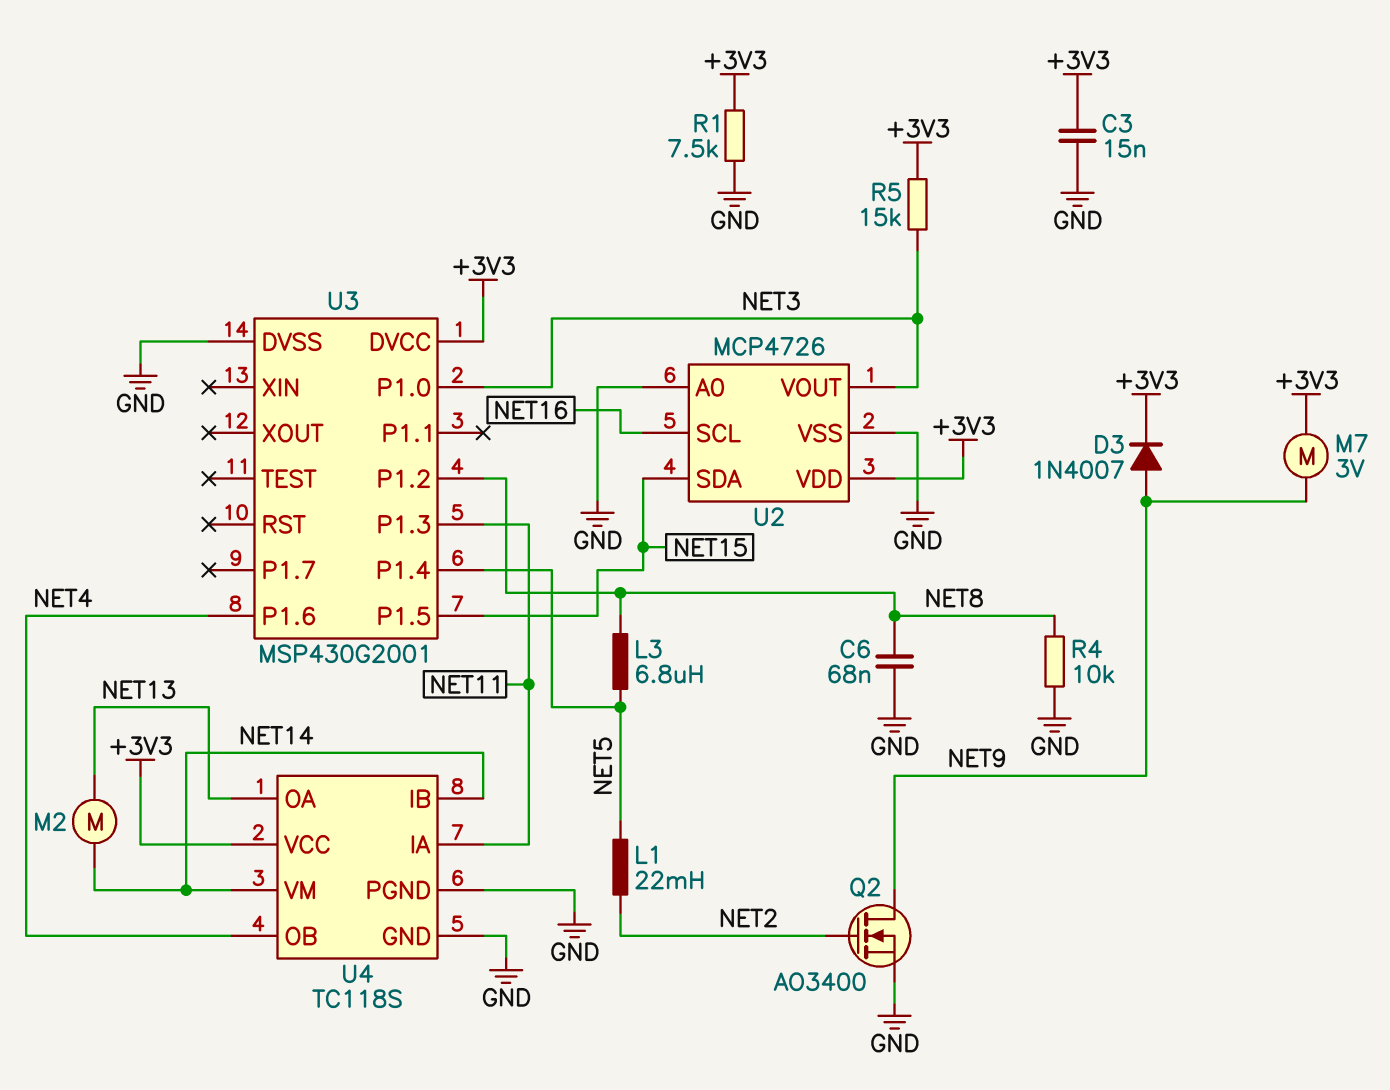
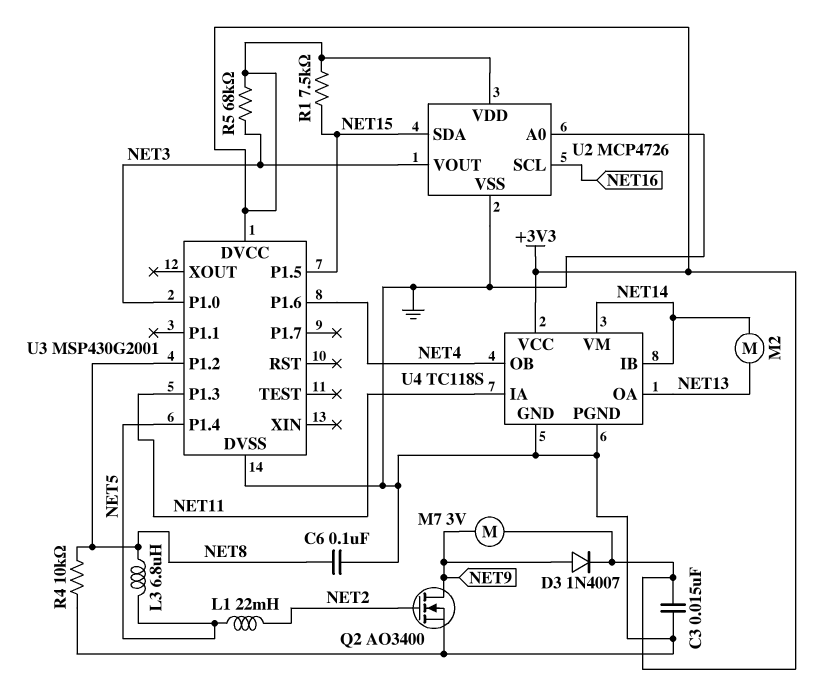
C6: 68nF (GND, NET8) -> 100nF (GND, NET8)
R1: 7.5k (+3V3, GND) -> 7.5k (+3V3, NET15)
R5: 15k (+3V3, NET3) -> 68k (+3V3, NET3)

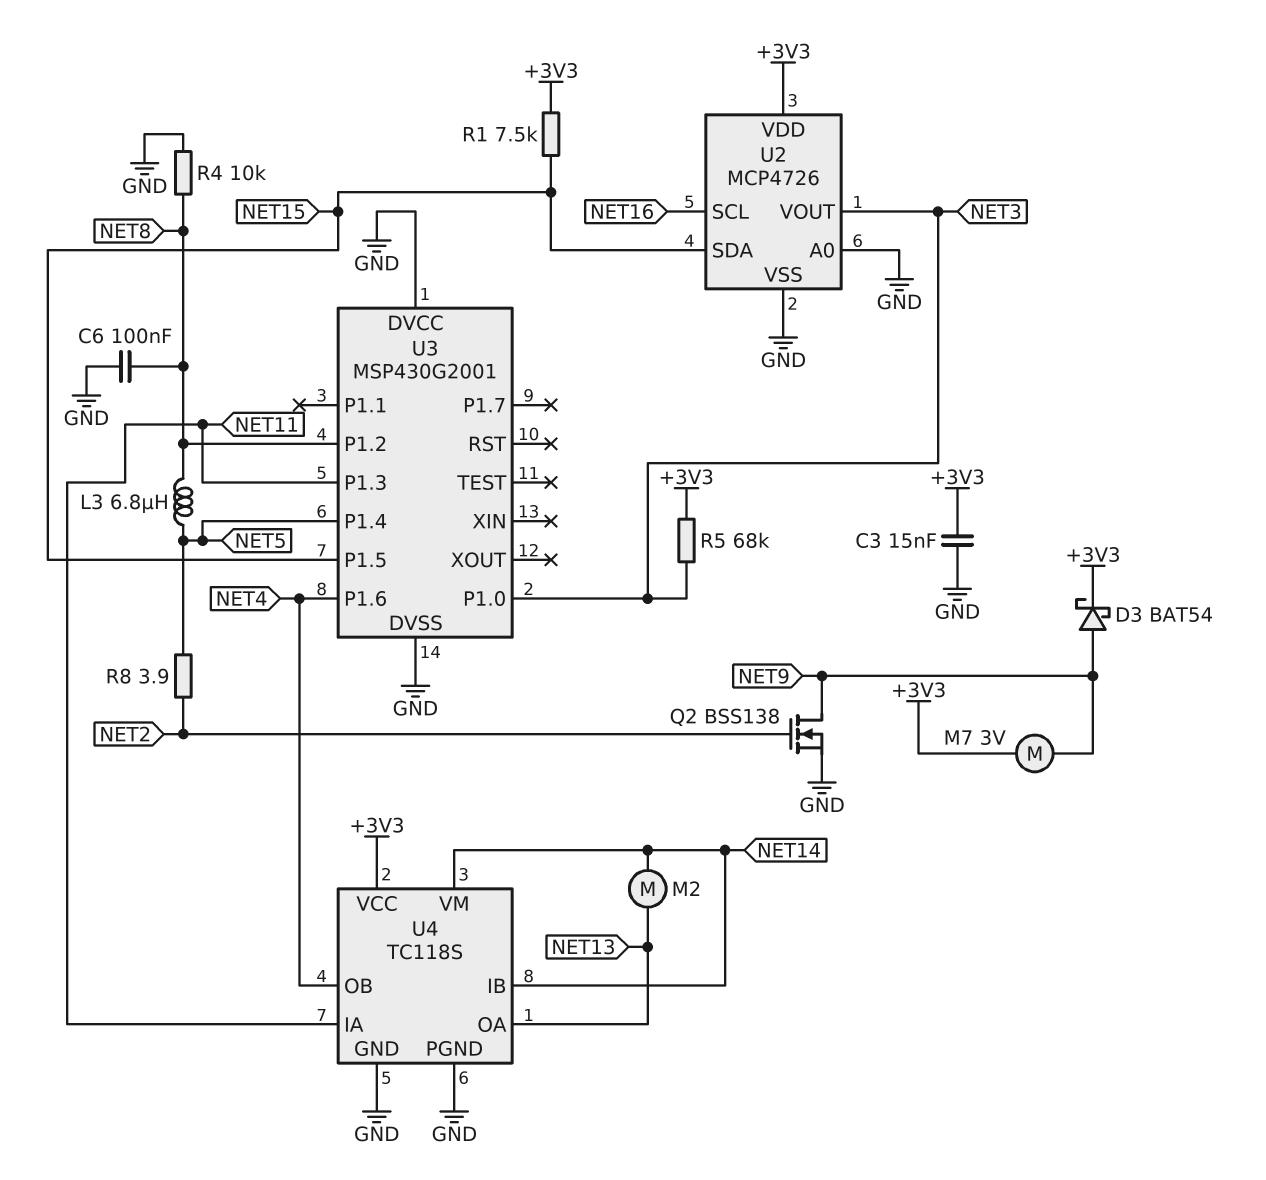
D3: diode 1N4007 (A NET9, K +3V3) -> schottky BAT54 (A NET9, K +3V3)
L1: 22mH (NET2, NET5) -> none
Q2: NMOS AO3400 (G NET2, D NET9, S GND) -> NMOS BSS138 (G NET2, D NET9, S GND)
R8: none -> 3.9 (NET2, NET5)
U3 pin DVCC: +3V3 -> GND

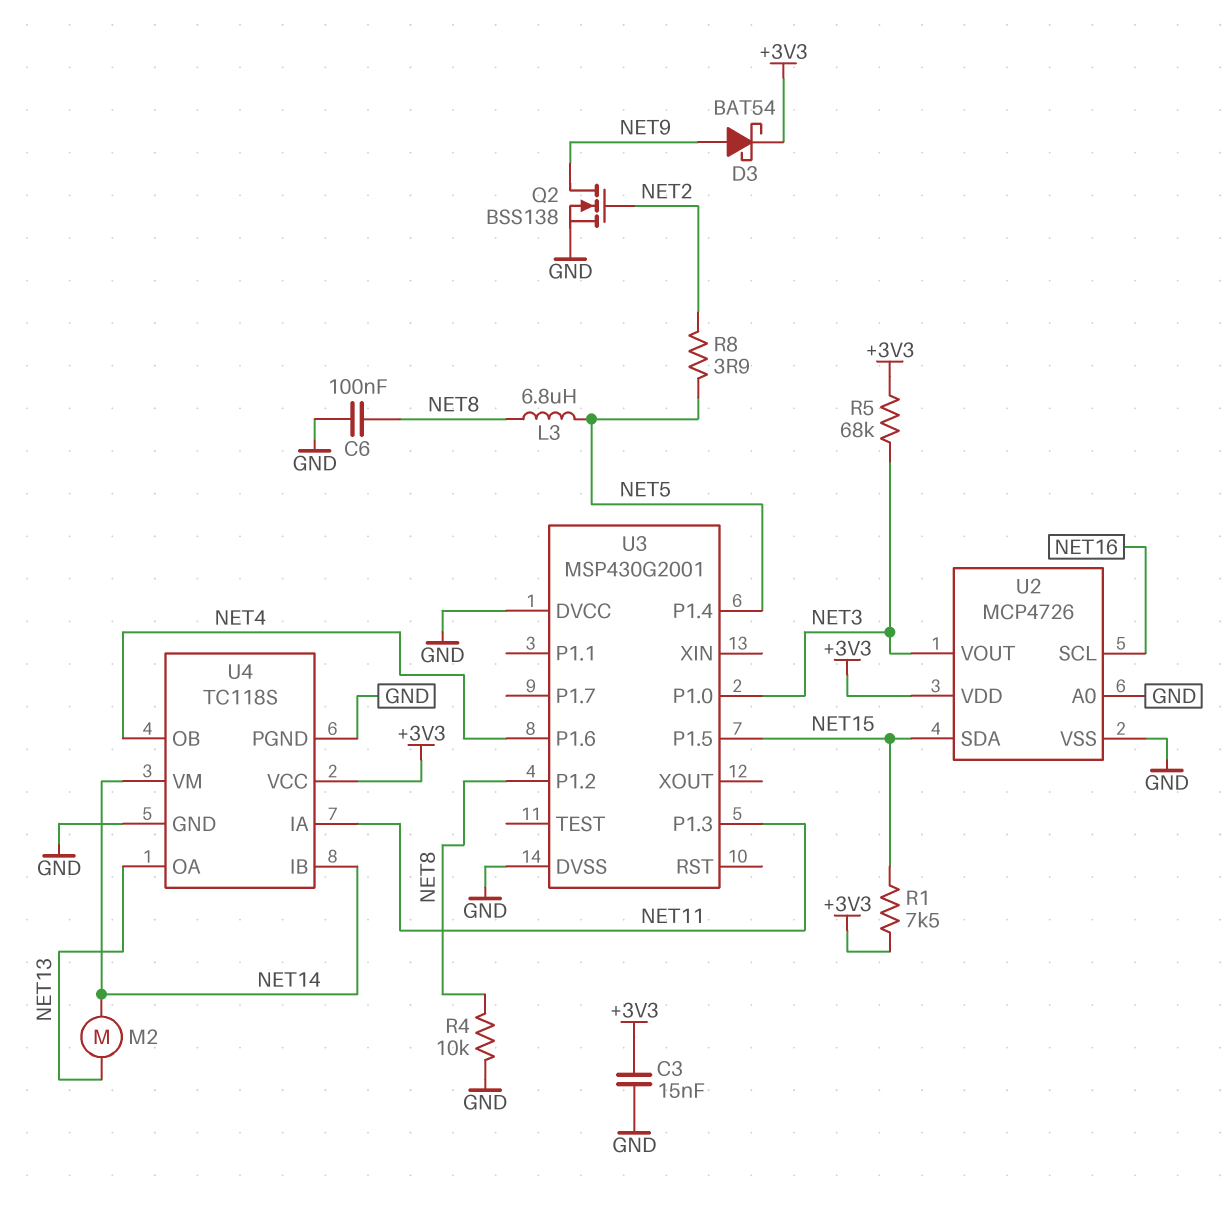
M7: motor 3V (+3V3, NET9) -> none

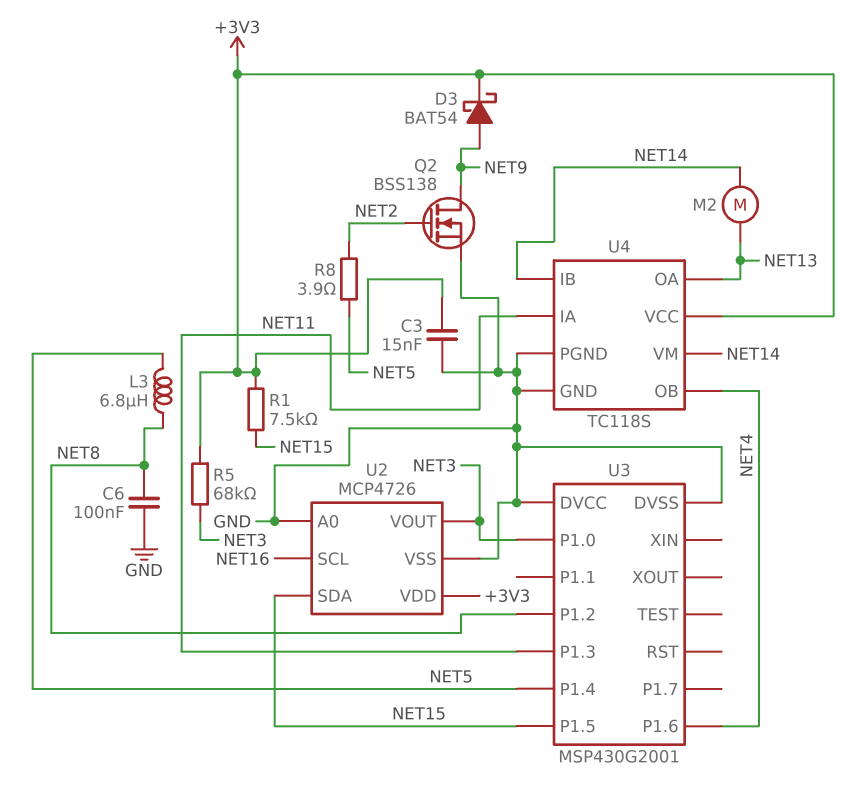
R4: 10k (GND, NET8) -> none

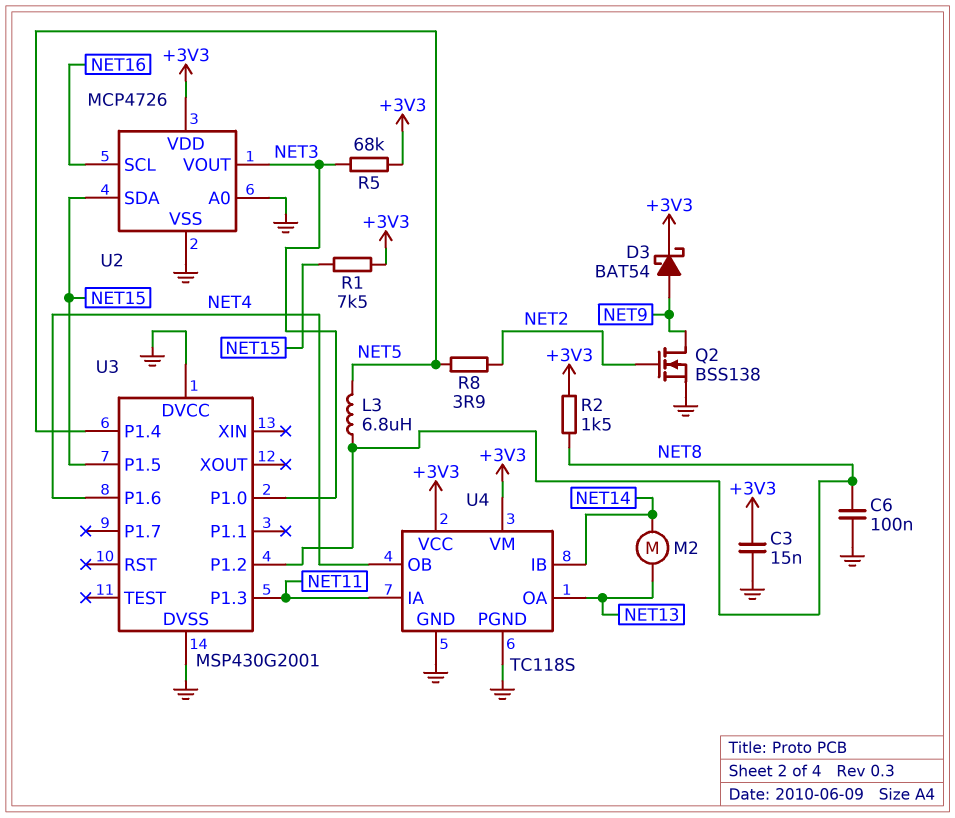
R2: none -> 1.5k (+3V3, NET8)
U4 pin VM: NET14 -> +3V3

